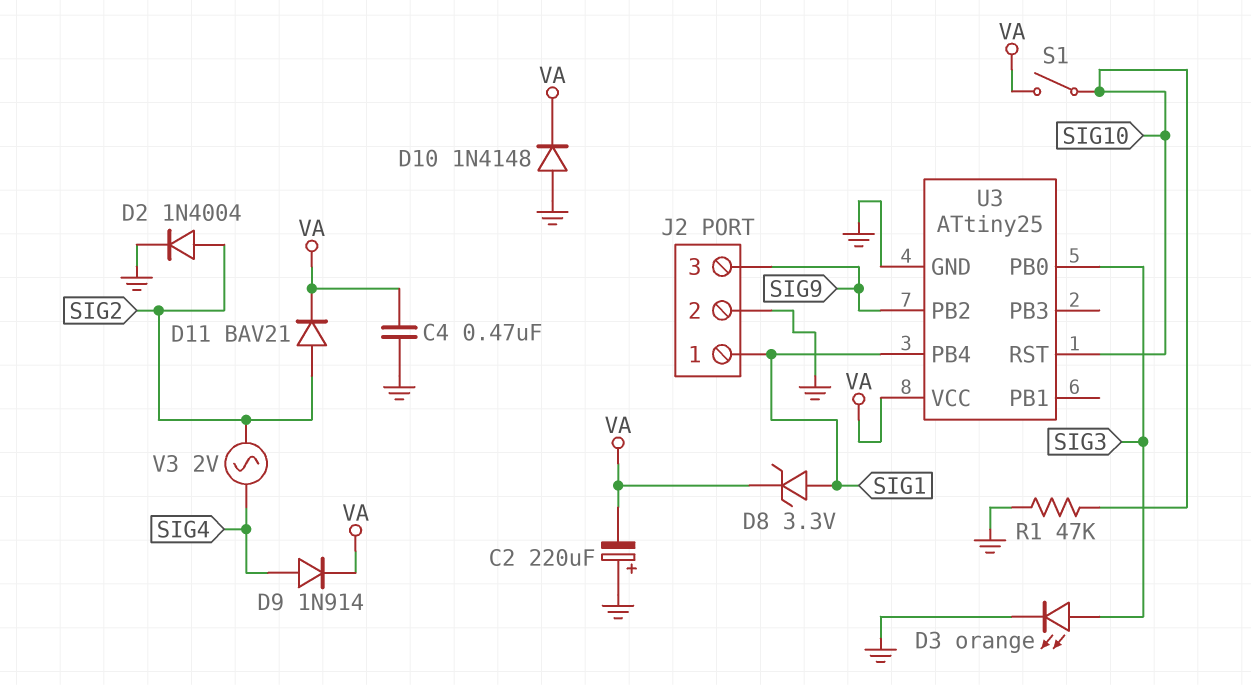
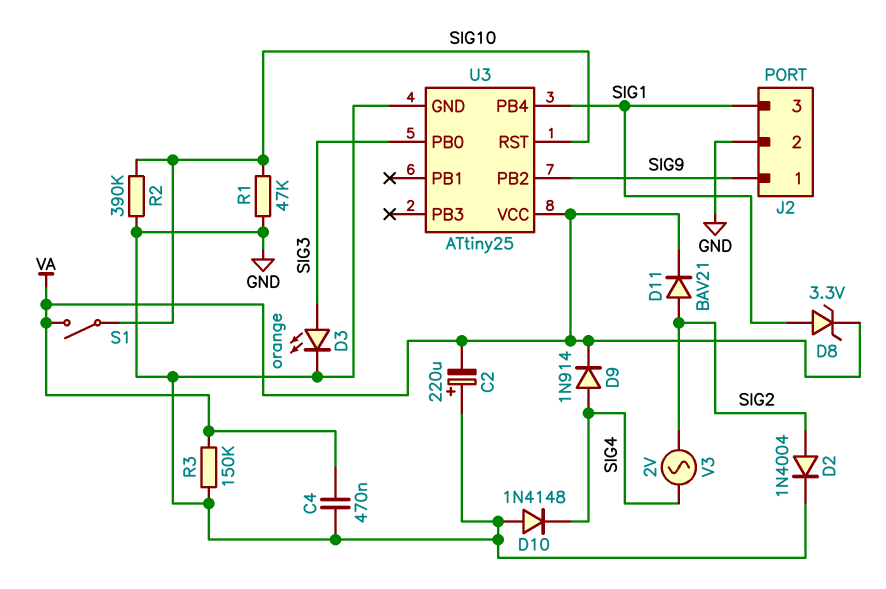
D10: diode 1N4148 (A GND, K VA) -> diode 1N4148 (A GND, K SIG4)
J2 pin 1: SIG1 -> SIG9
J2 pin 3: SIG9 -> SIG1
R2: none -> 390k (GND, SIG10)
R3: none -> 150k (GND, VA)

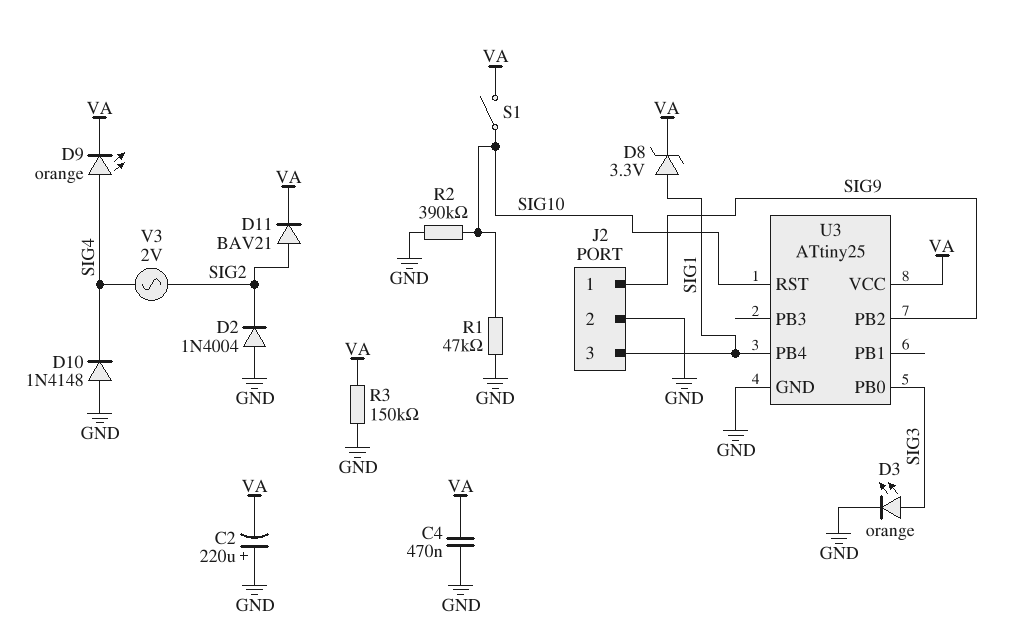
D2: diode 1N4004 (A SIG2, K GND) -> diode 1N4004 (A GND, K SIG2)
D9: diode 1N914 (A SIG4, K VA) -> LED orange (A SIG4, K VA)

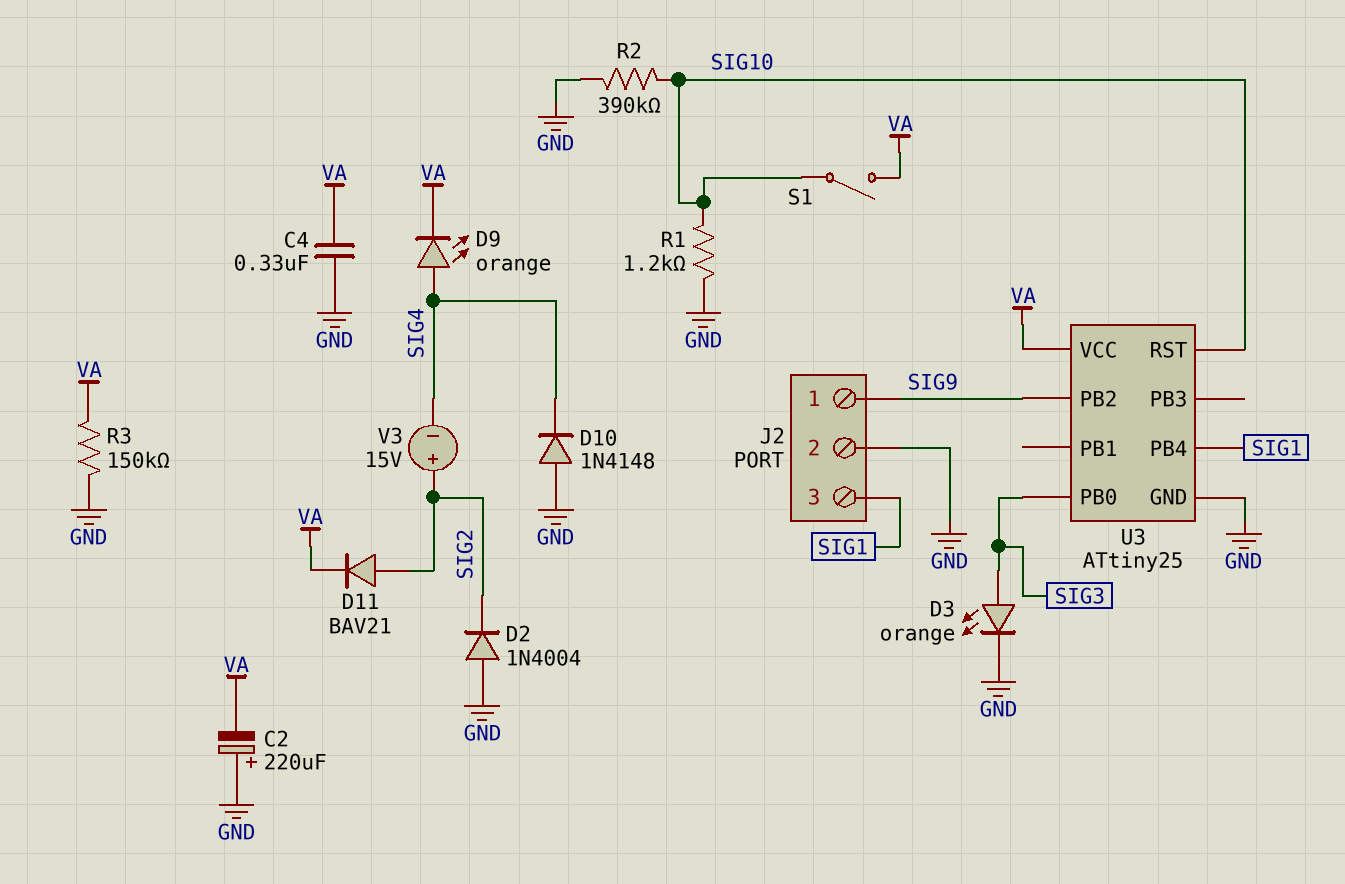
C4: 470nF (GND, VA) -> 330nF (GND, VA)
D8: zener 3.3V (A SIG1, K VA) -> none
R1: 47k (GND, SIG10) -> 1.2k (GND, SIG10)
V3: AC 2V (SIG2, SIG4) -> 15V (plus SIG2, minus SIG4)

